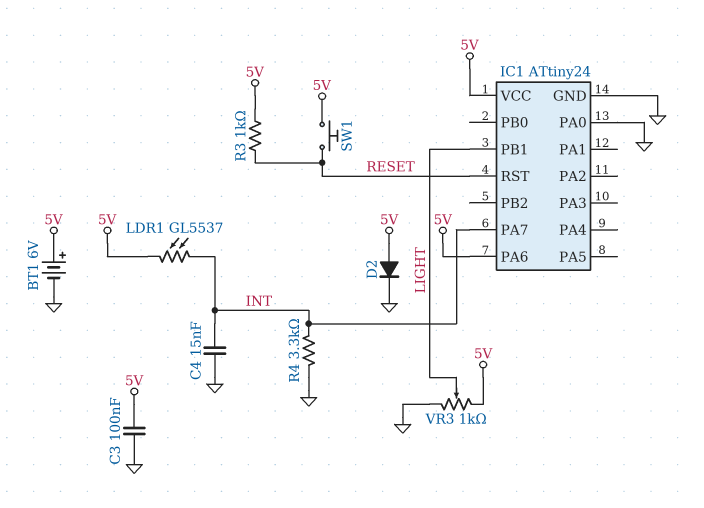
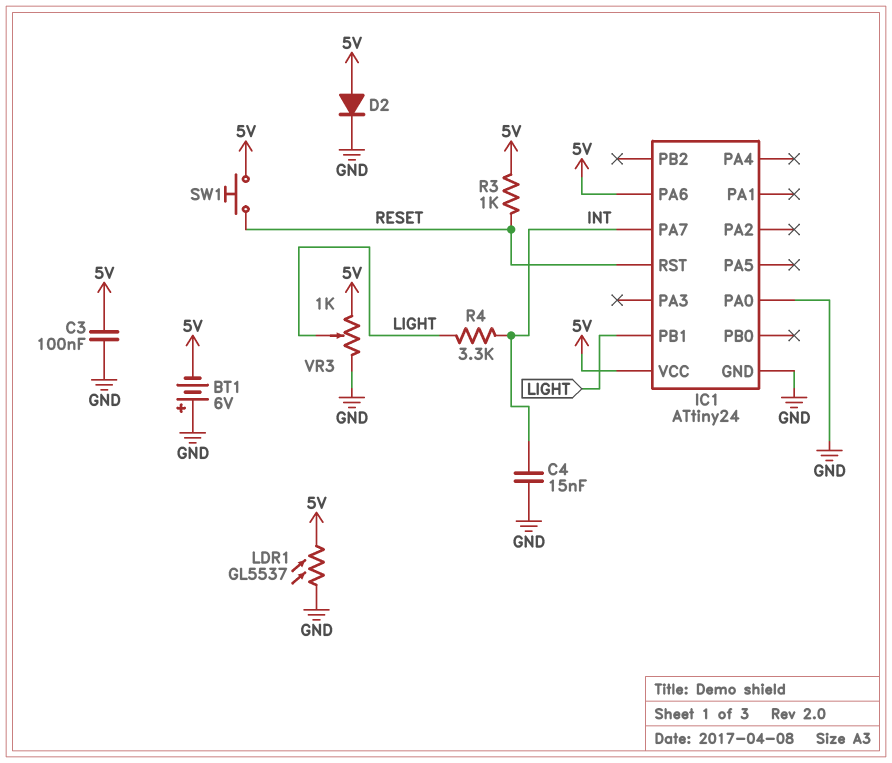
BT1: 6V (plus 5V, minus GND) -> 6V (plus GND, minus 5V)
LDR1: GL5537 (5V, INT) -> GL5537 (5V, GND)
R4: 3.3k (GND, INT) -> 3.3k (INT, LIGHT)

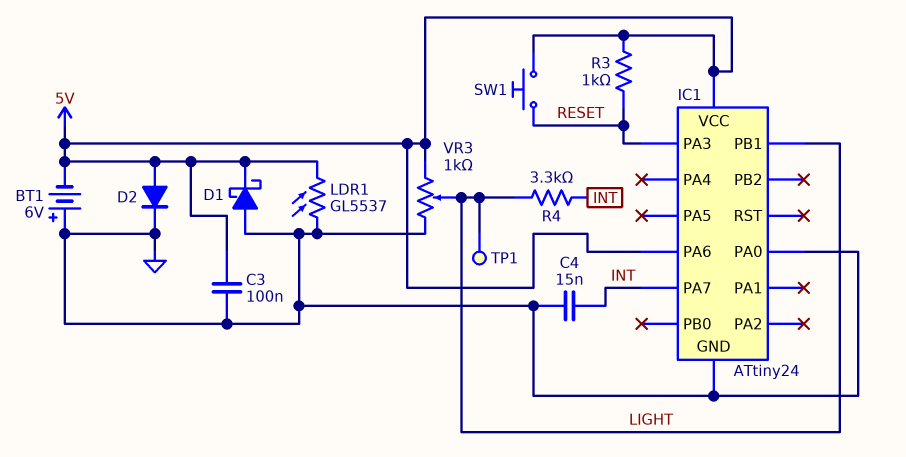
D1: none -> schottky (A GND, K 5V)
IC1 pin PA3: none -> RESET
IC1 pin RST: RESET -> none
TP1: none -> test point (LIGHT)

